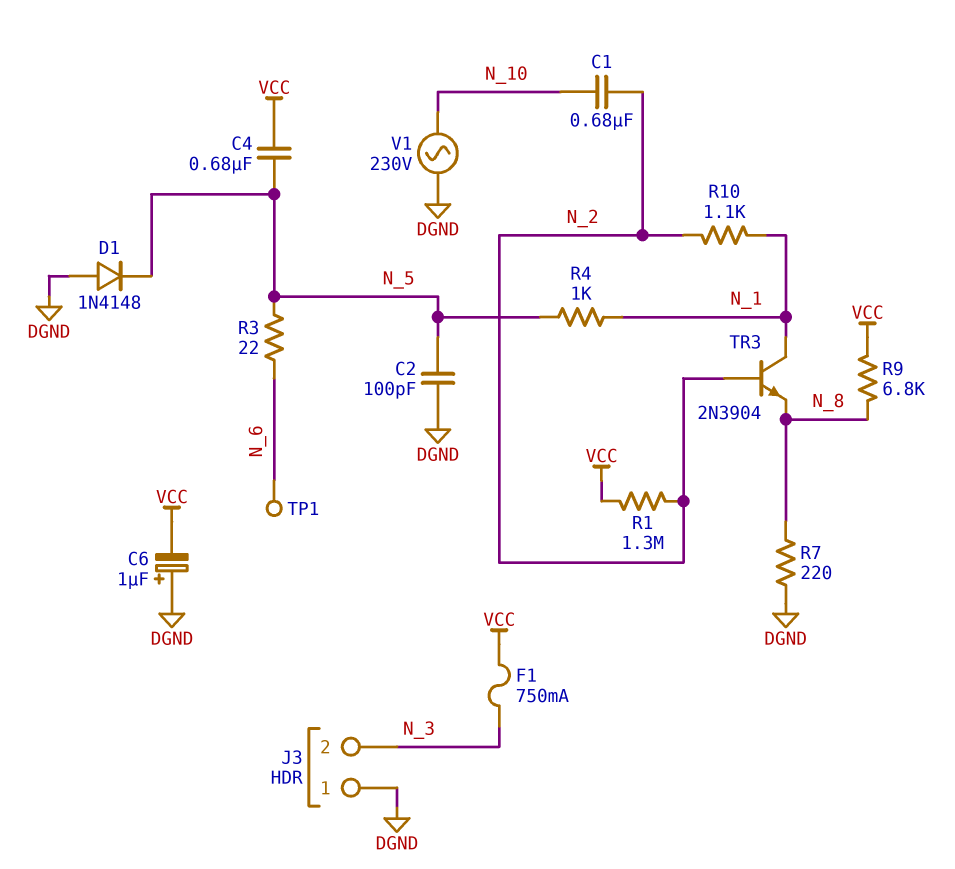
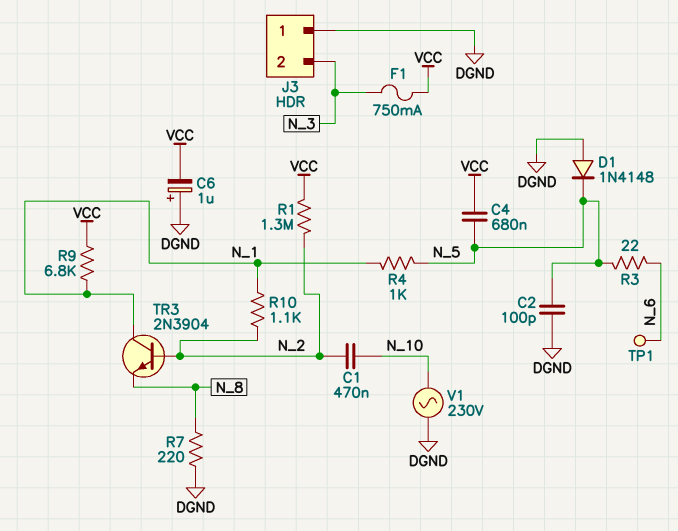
C1: 680nF (N_2, N_10) -> 470nF (N_2, N_10)
R9: 6.8k (N_8, VCC) -> 6.8k (N_1, VCC)

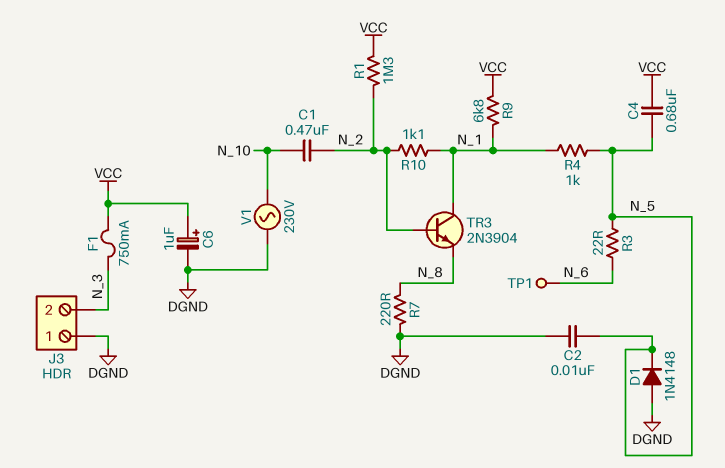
C2: 100pF (DGND, N_5) -> 10nF (DGND, N_5)
C6: 1uF (plus DGND, minus VCC) -> 1uF (plus VCC, minus DGND)

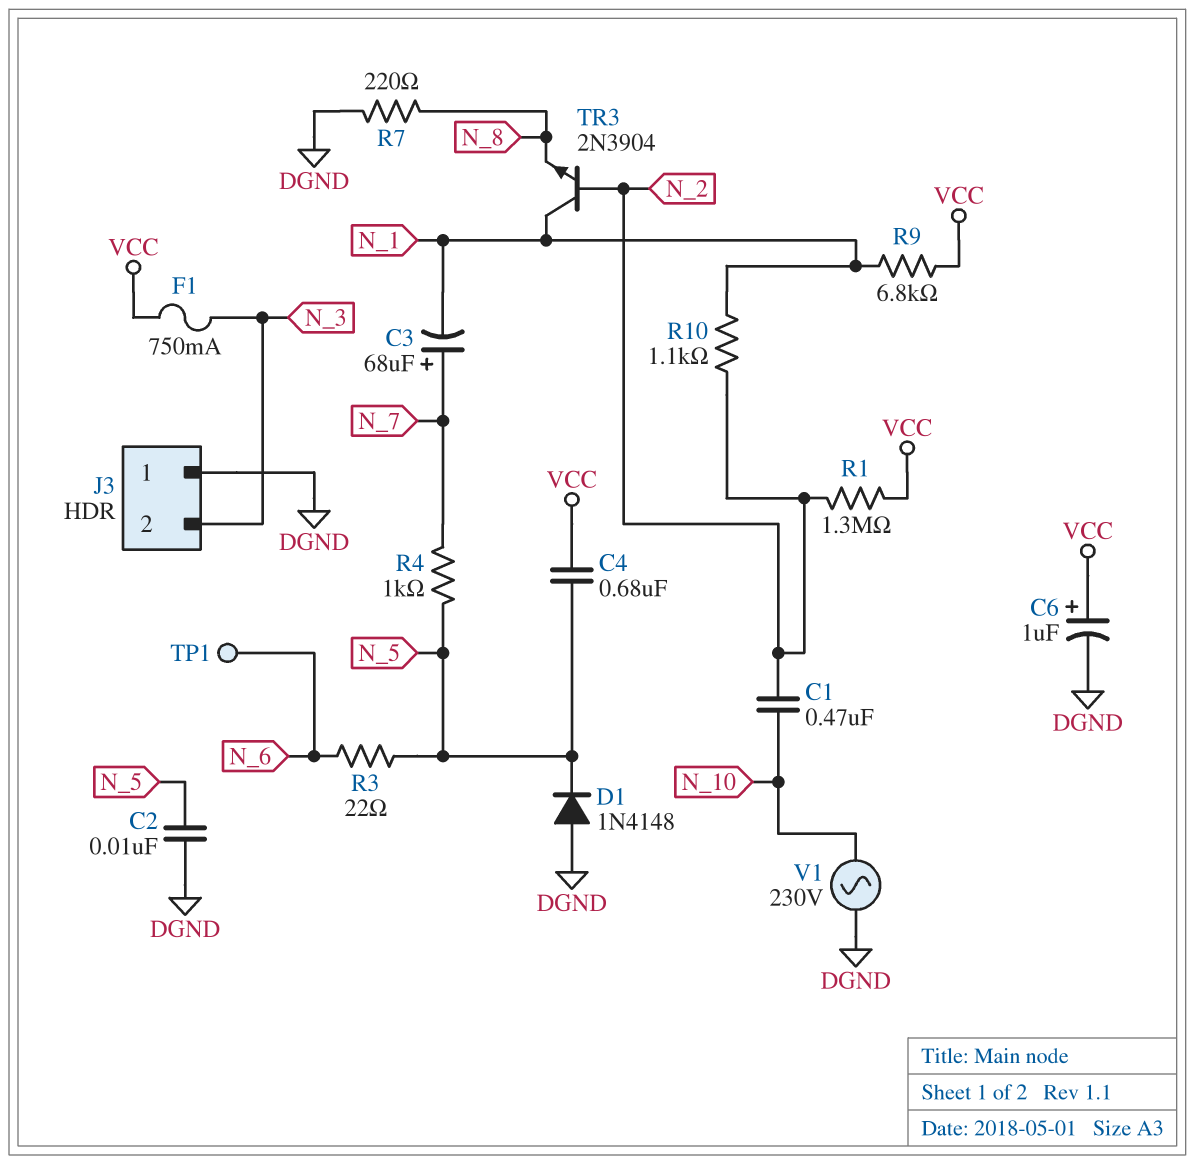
C3: none -> 68uF (plus N_7, minus N_1)
R4: 1k (N_1, N_5) -> 1k (N_5, N_7)

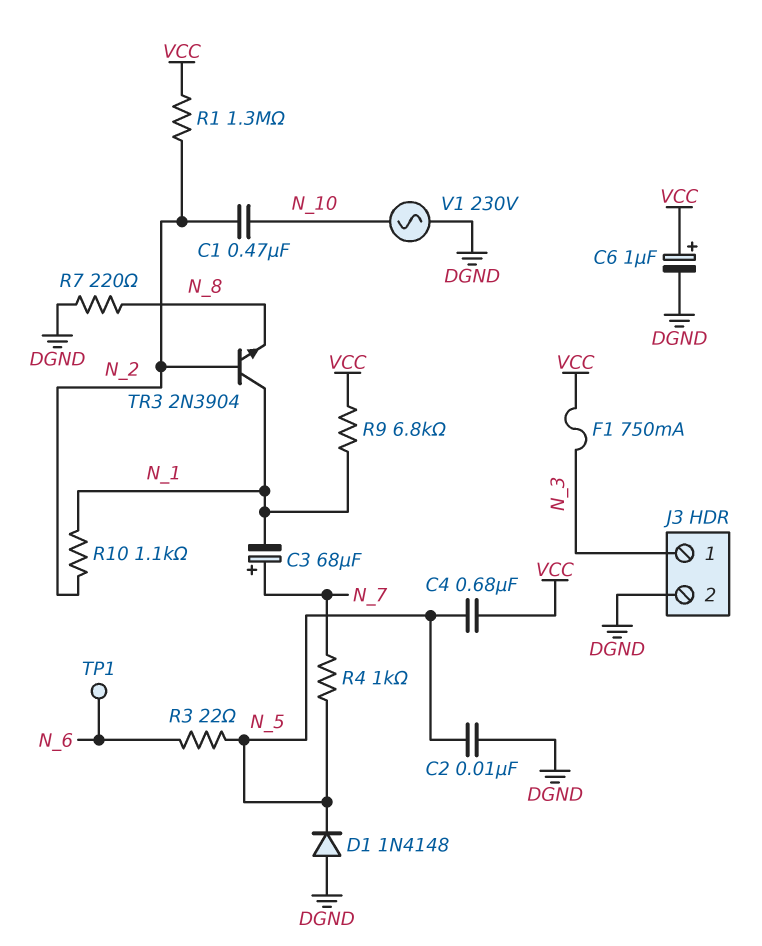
J3 pin 1: DGND -> N_3
J3 pin 2: N_3 -> DGND

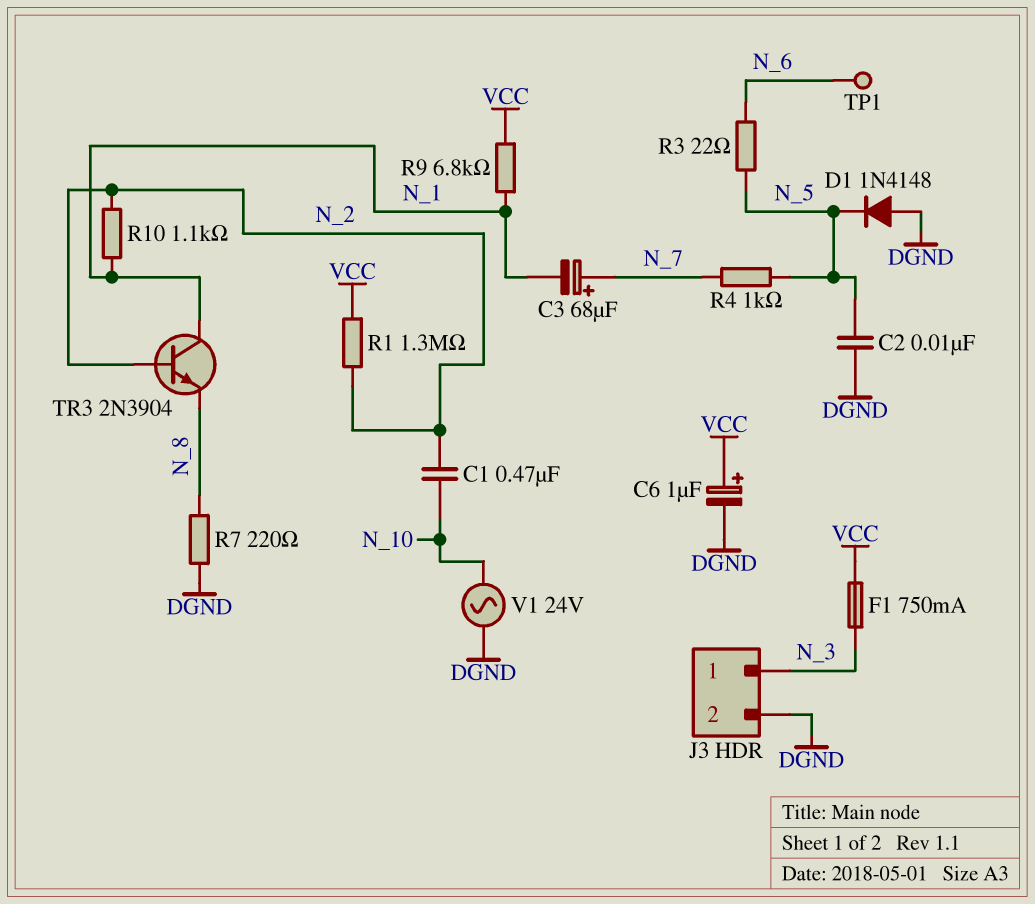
C4: 680nF (N_5, VCC) -> none
V1: AC 230V (DGND, N_10) -> AC 24V (DGND, N_10)

